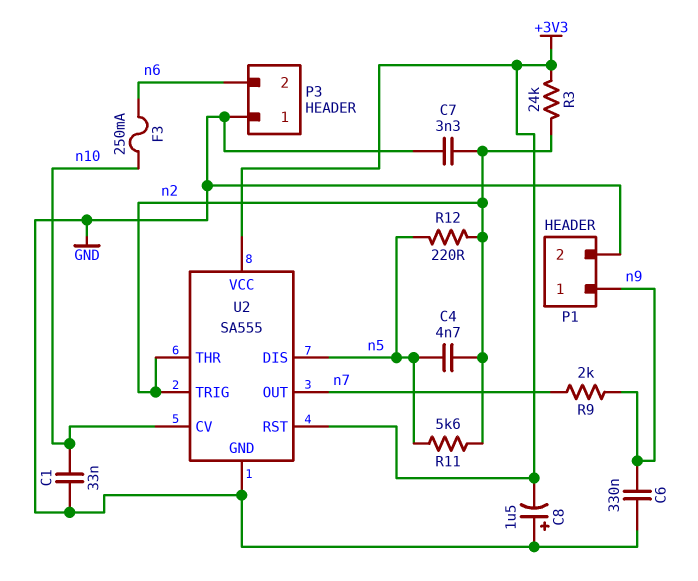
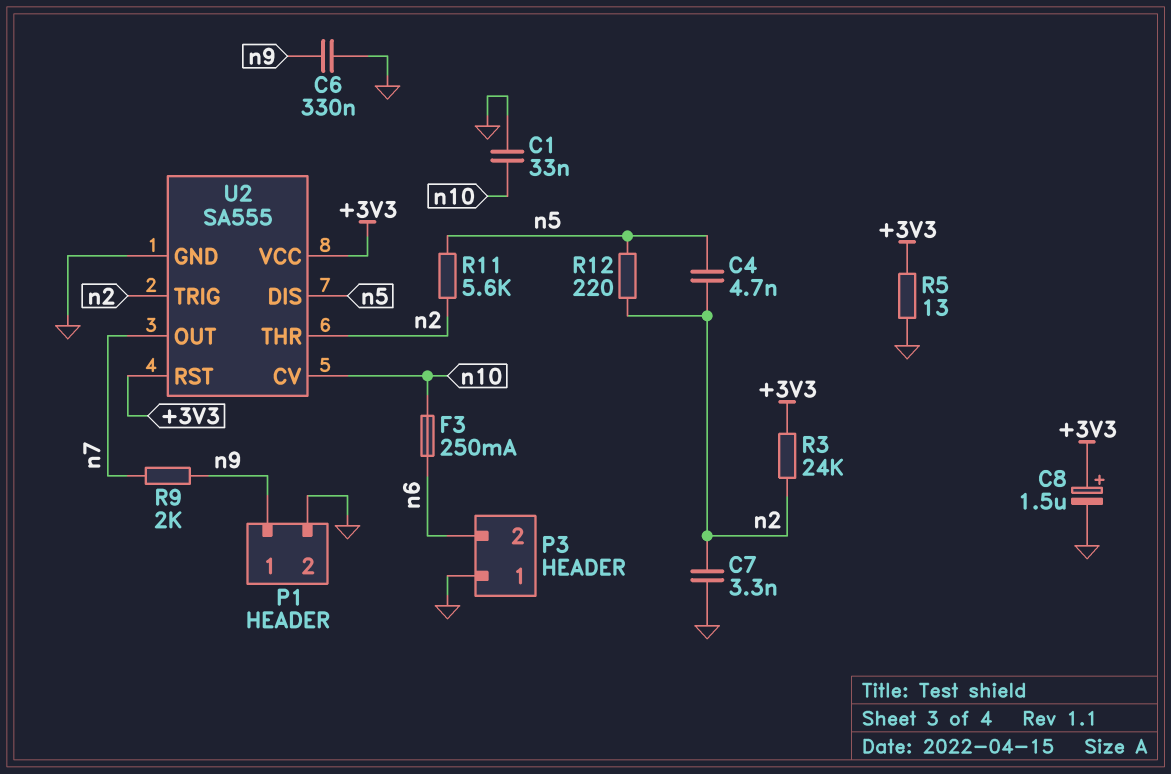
C8: 1.5uF (plus GND, minus +3V3) -> 1.5uF (plus +3V3, minus GND)
R5: none -> 13 (+3V3, GND)

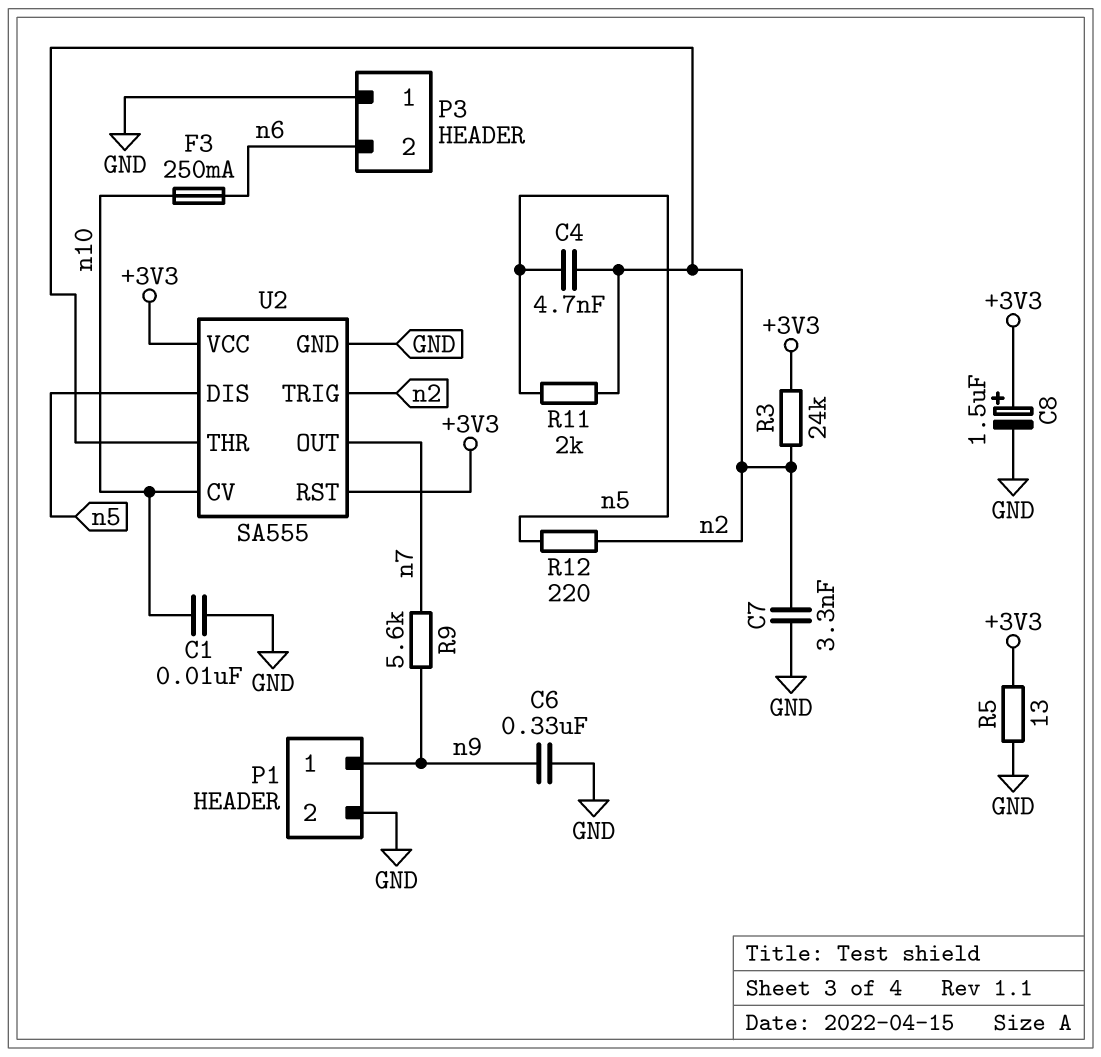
C1: 33nF (GND, n10) -> 10nF (GND, n10)
R9: 2k (n7, n9) -> 5.6k (n7, n9)
R11: 5.6k (n2, n5) -> 2k (n2, n5)

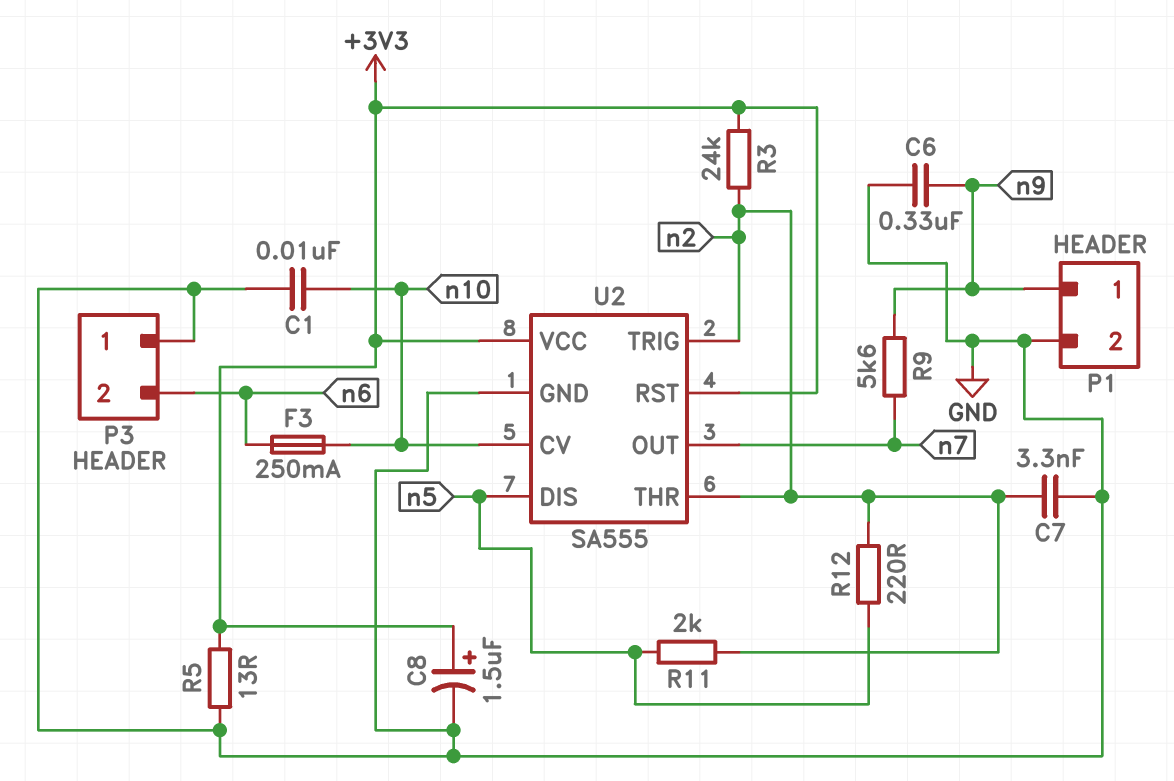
C4: 4.7nF (n2, n5) -> none

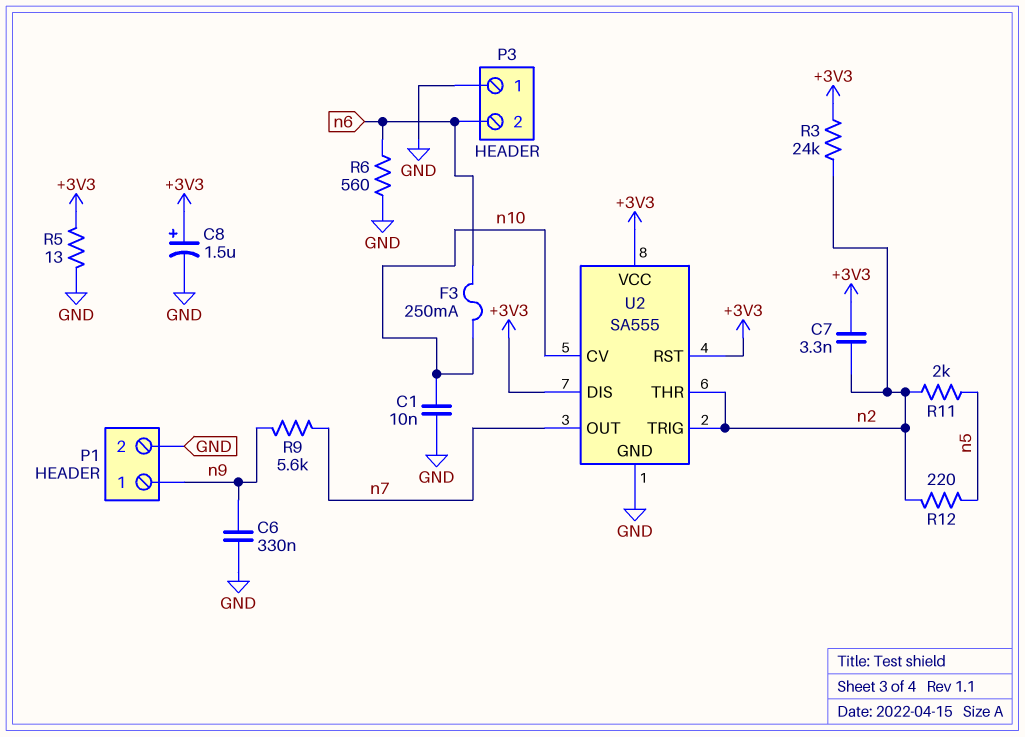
C7: 3.3nF (GND, n2) -> 3.3nF (+3V3, n2)
R6: none -> 560 (GND, n6)
U2 pin DIS: n5 -> +3V3

